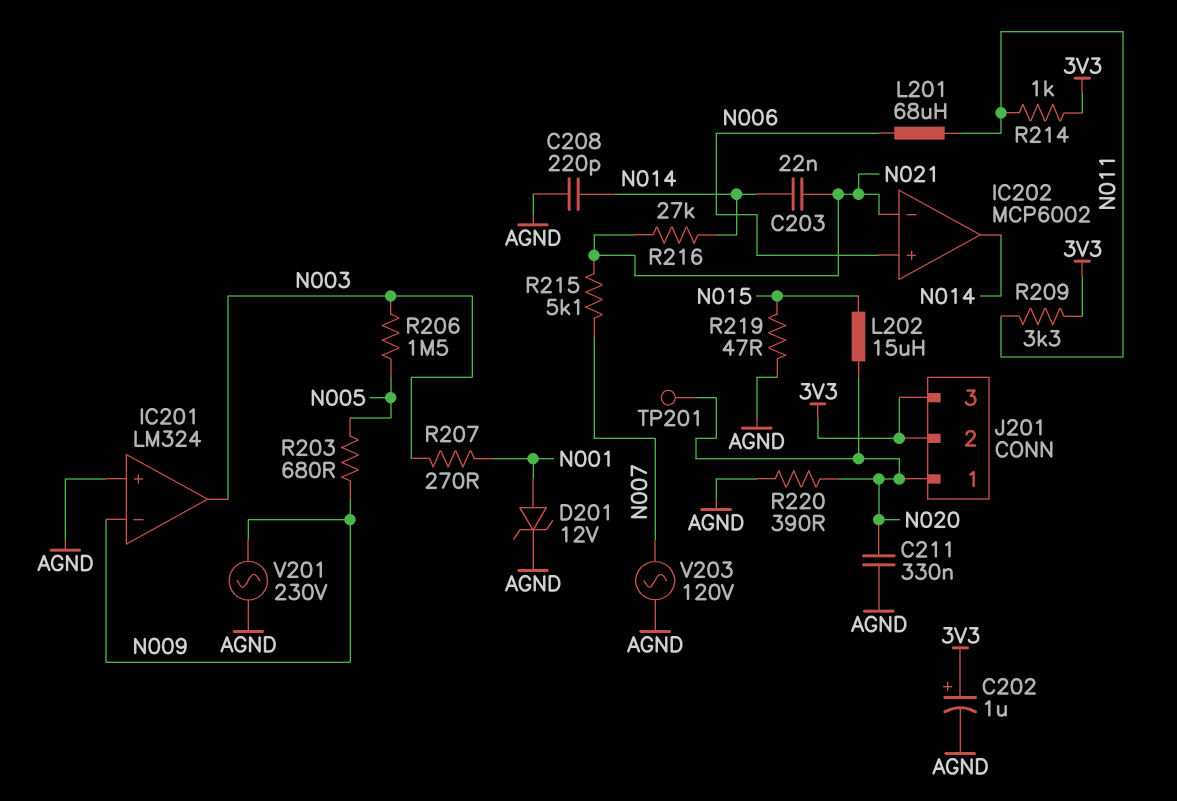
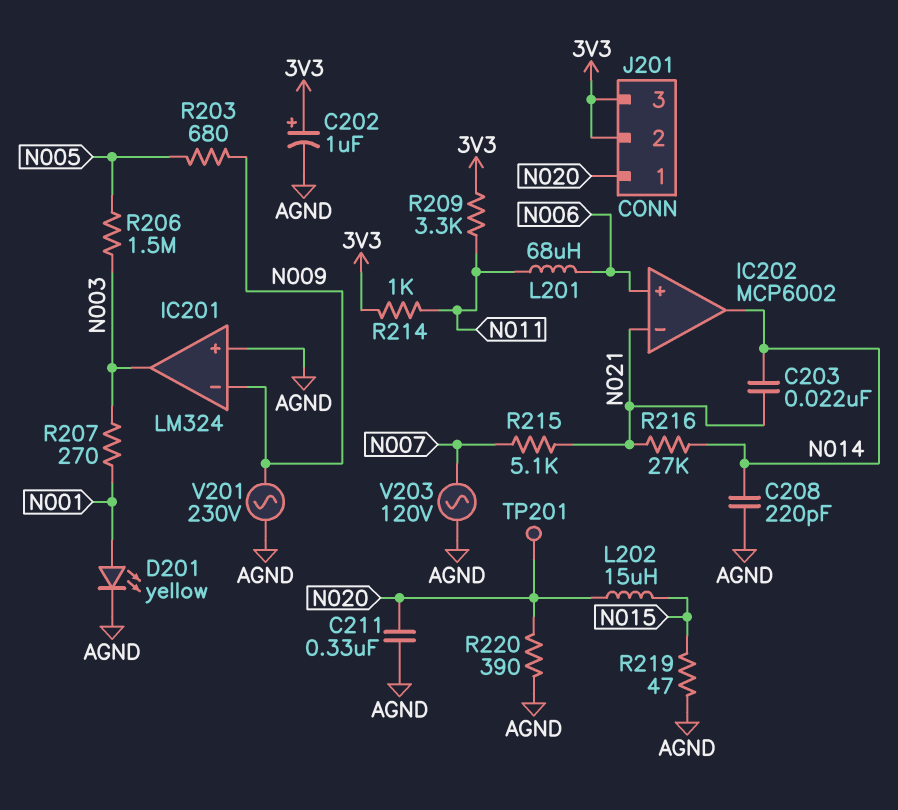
D201: zener 12V (A N001, K AGND) -> LED yellow (A N001, K AGND)

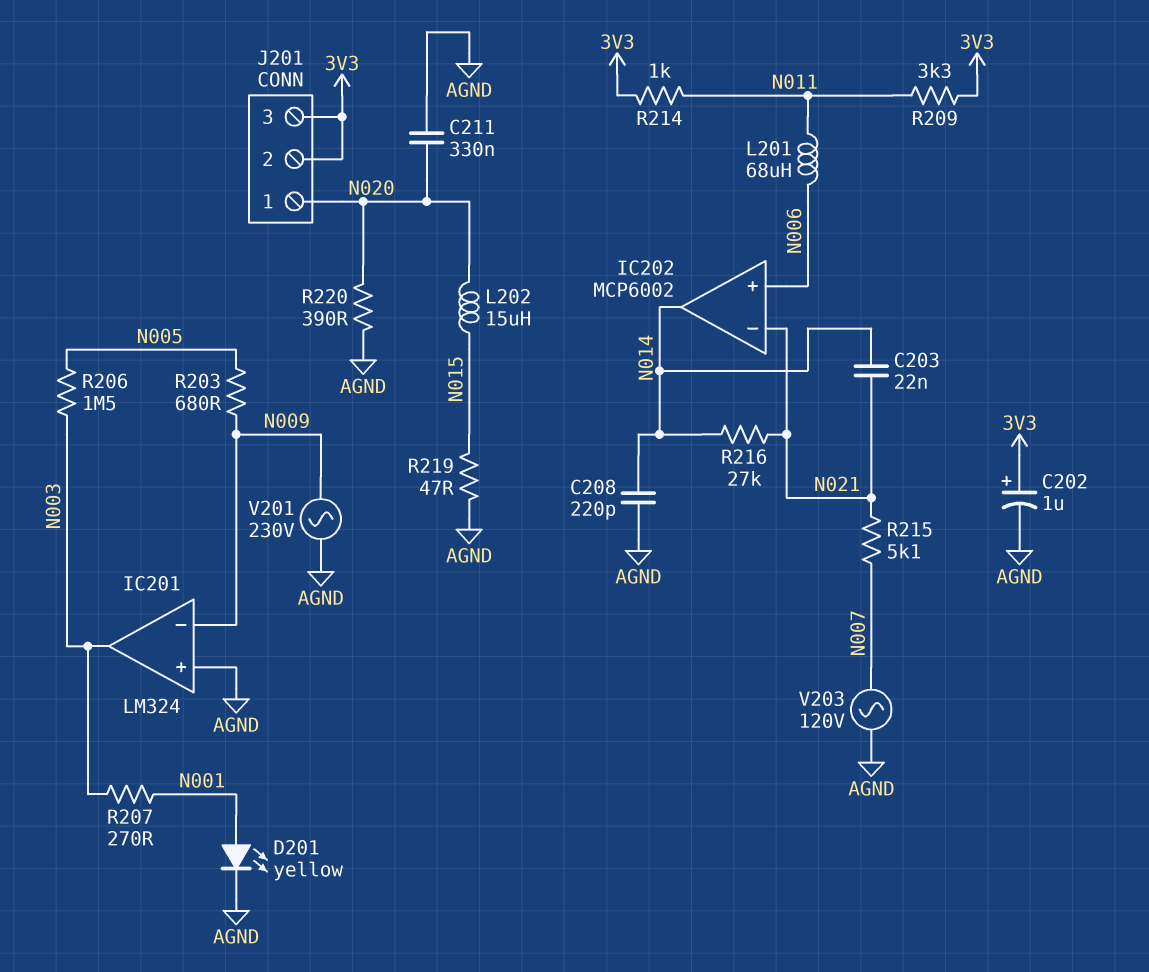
TP201: test point (N020) -> none

